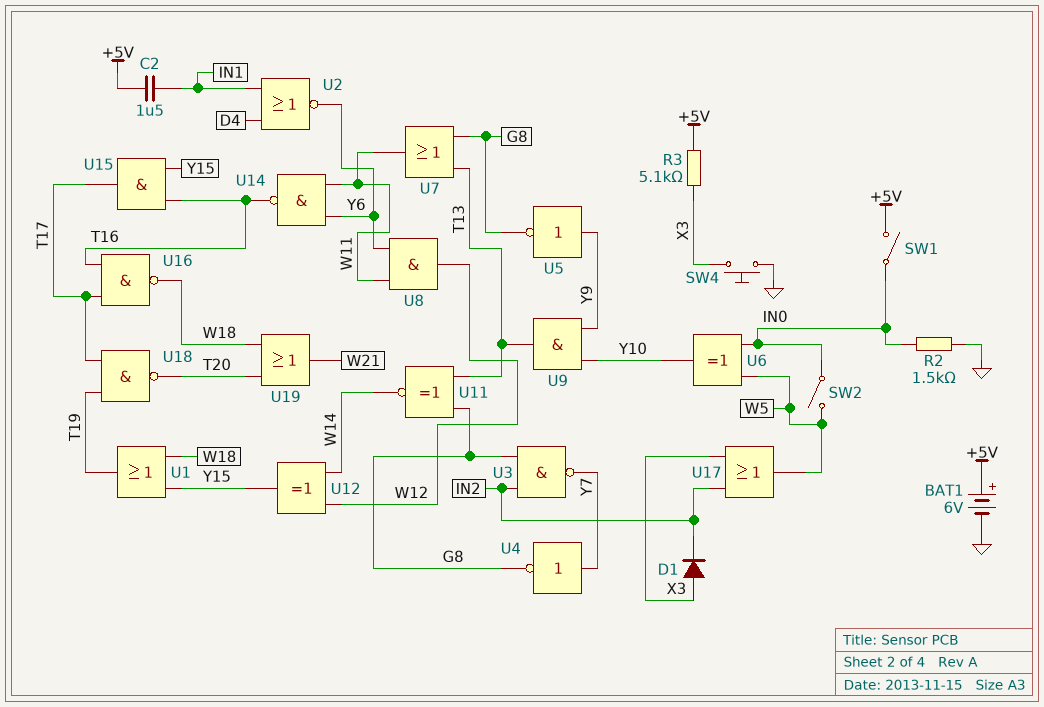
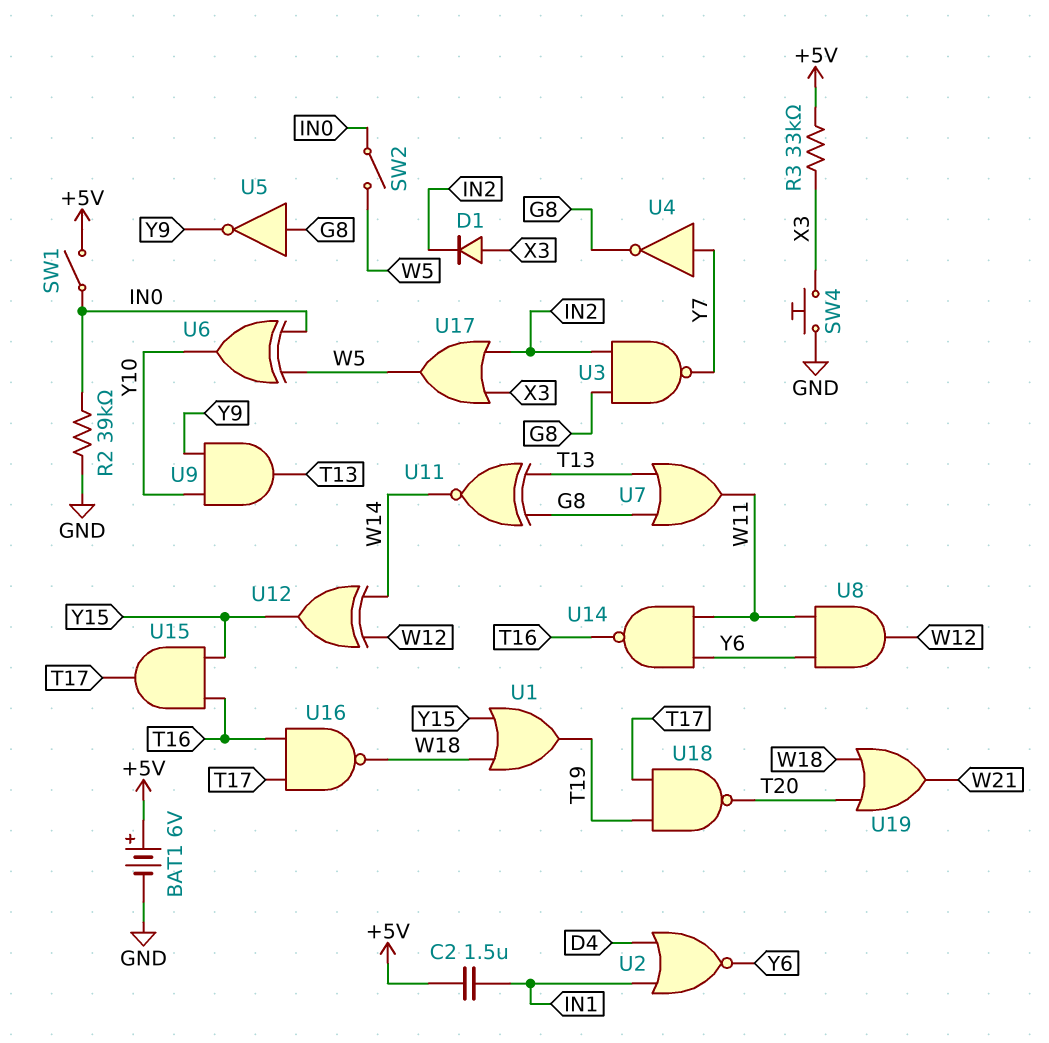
R2: 1.5k (GND, IN0) -> 39k (GND, IN0)
R3: 5.1k (+5V, X3) -> 33k (+5V, X3)
U5: NOT (in Y9, out G8) -> NOT (in G8, out Y9)

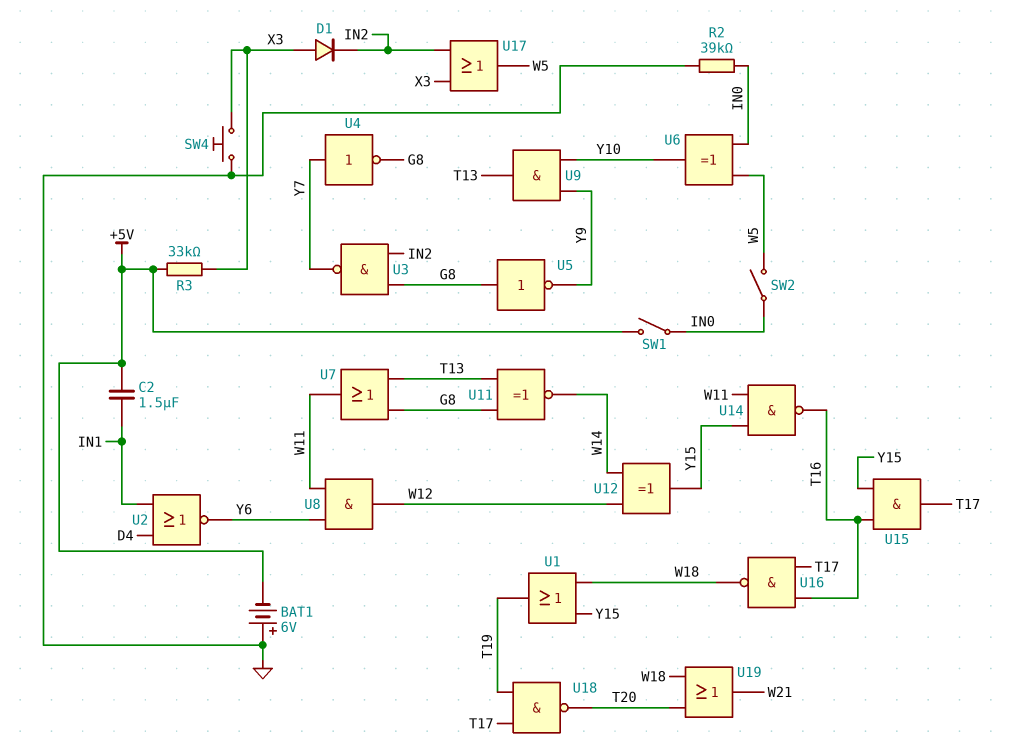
BAT1: 6V (plus +5V, minus GND) -> 6V (plus GND, minus +5V)
U14: NAND (in W11, in Y6, out T16) -> NAND (in W11, in Y15, out T16)

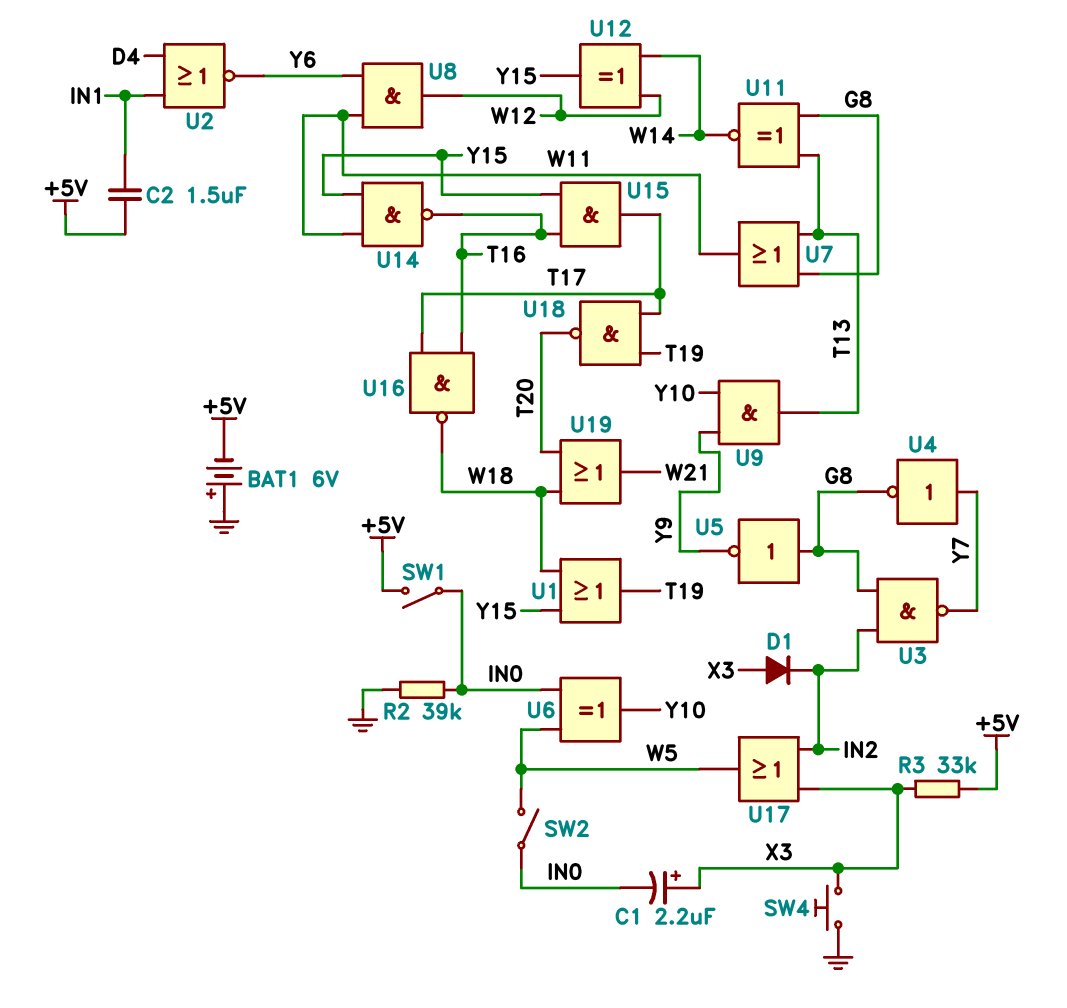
C1: none -> 2.2uF (plus X3, minus IN0)

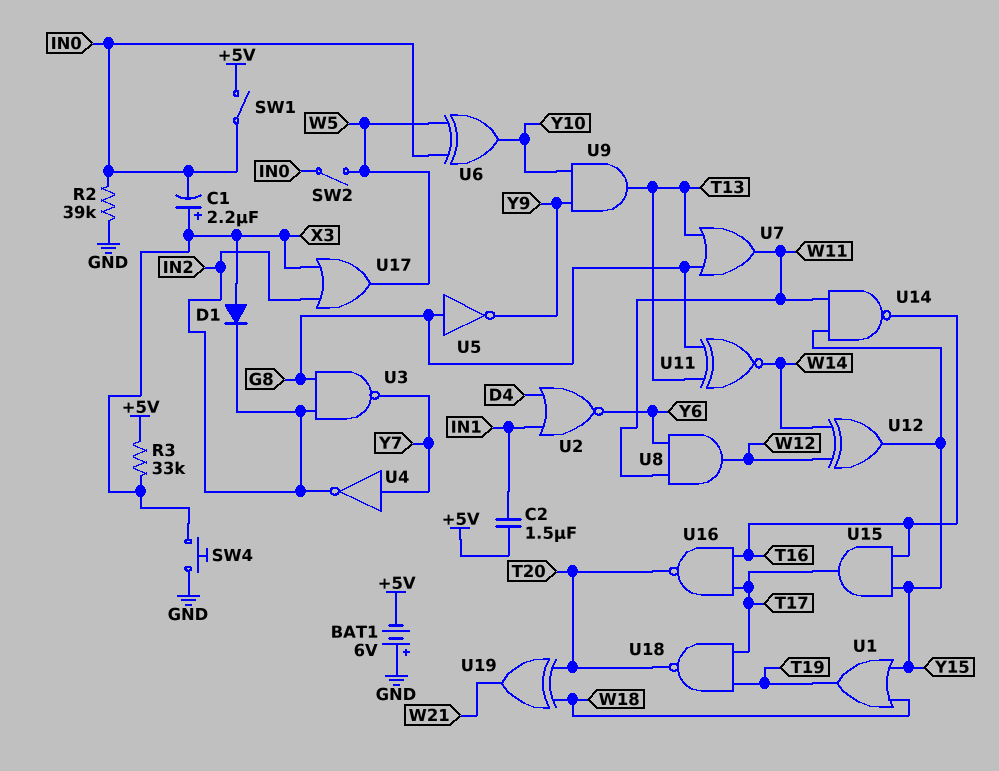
U4: NOT (in Y7, out G8) -> NOT (in Y7, out IN2)
U16: NAND (in T16, in T17, out W18) -> NAND (in T16, in T17, out T20)
U19: OR (in T20, in W18, out W21) -> XOR (in T20, in W18, out W21)

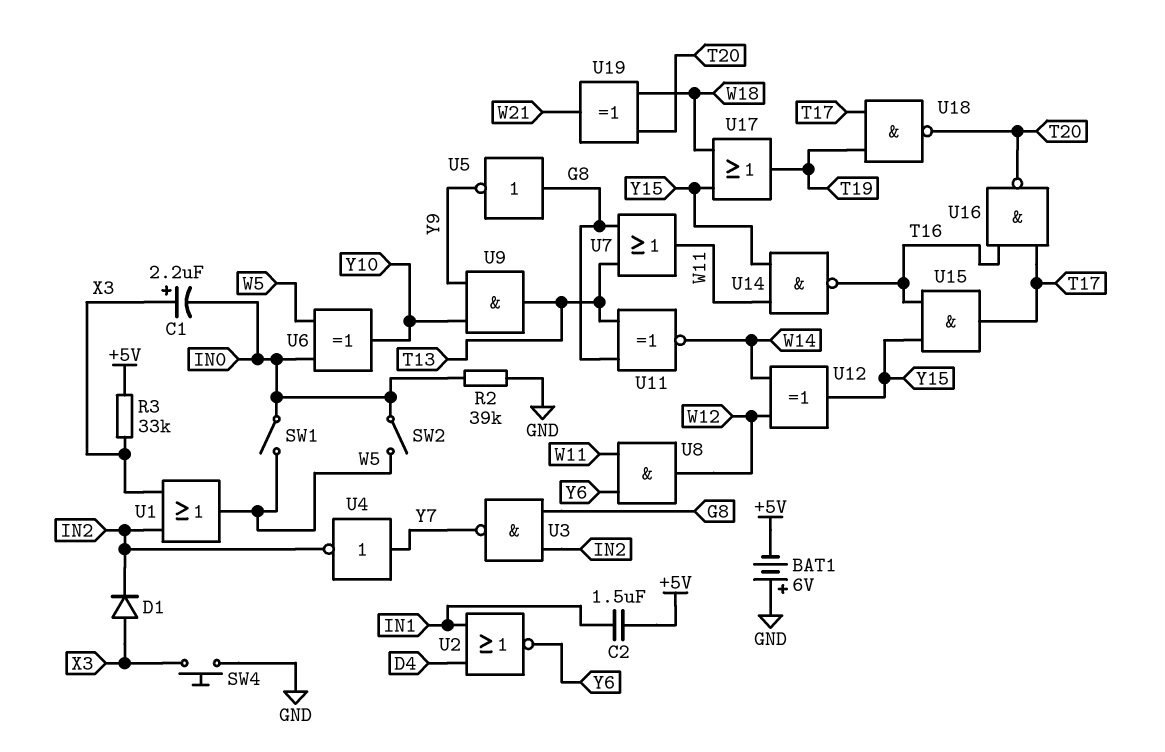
SW1: switch (+5V, IN0) -> switch (IN0, W5)
U1: OR (in W18, in Y15, out T19) -> OR (in IN2, in X3, out W5)
U17: OR (in IN2, in X3, out W5) -> OR (in W18, in Y15, out T19)

